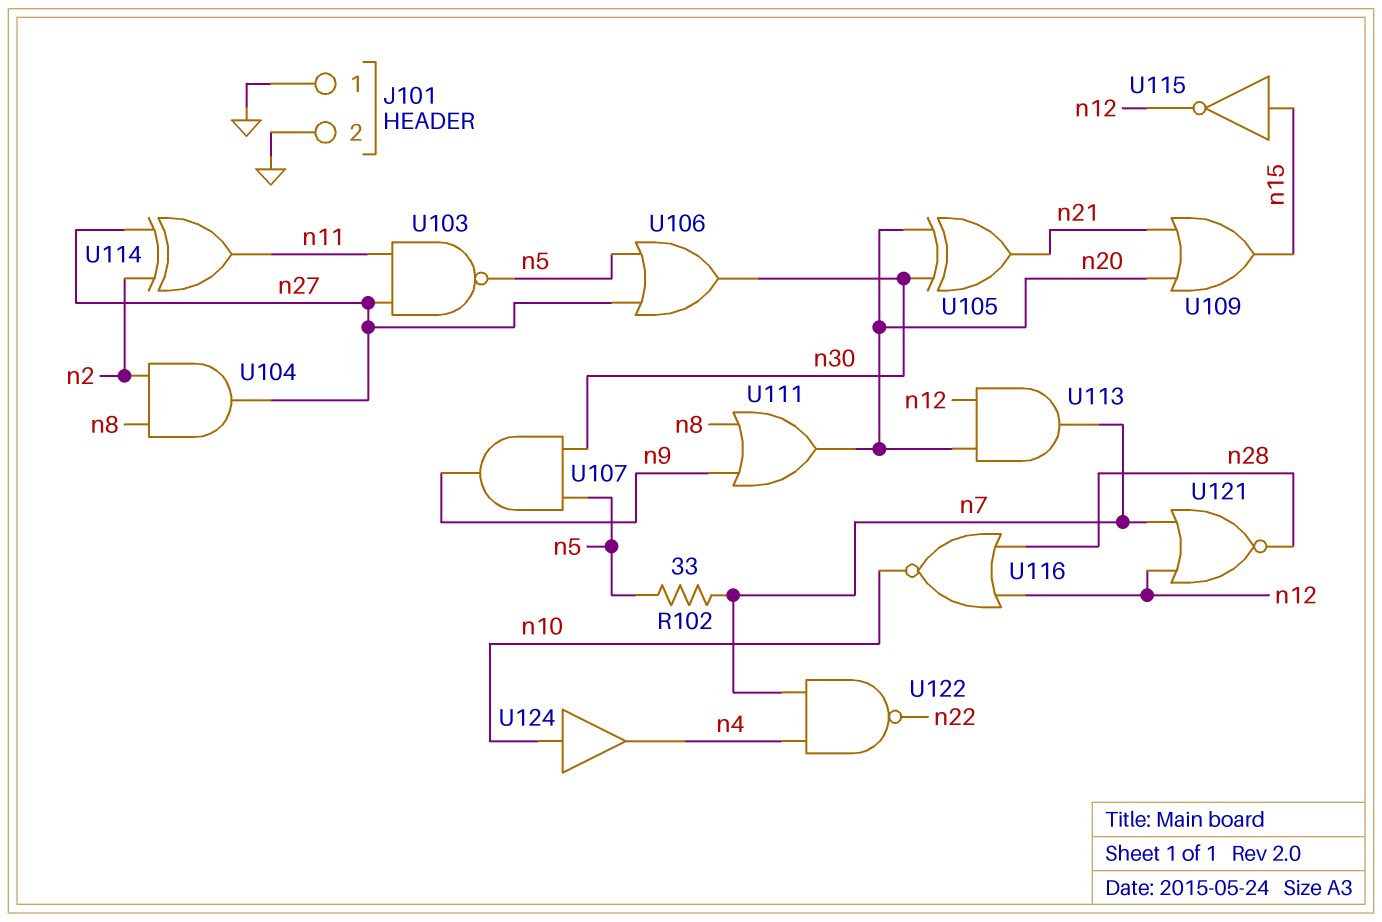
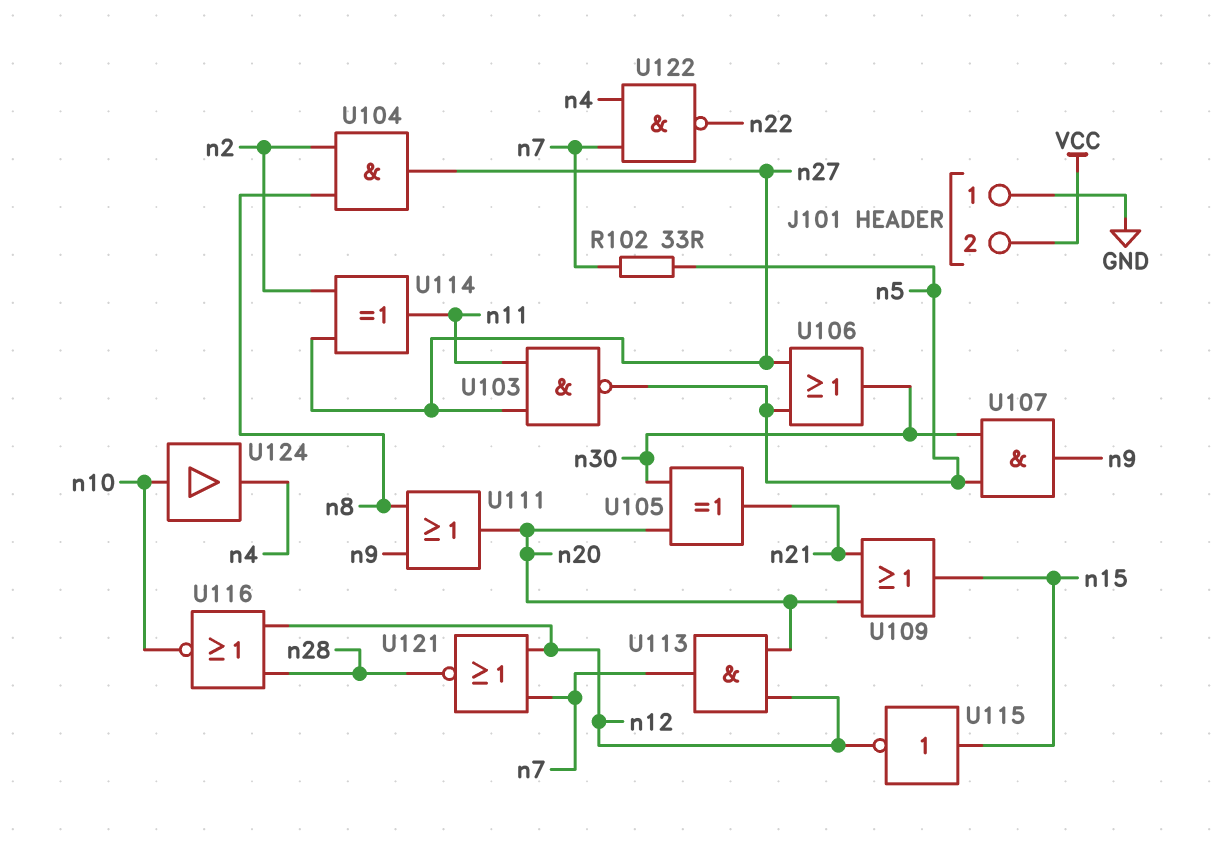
J101 pin 2: GND -> VCC

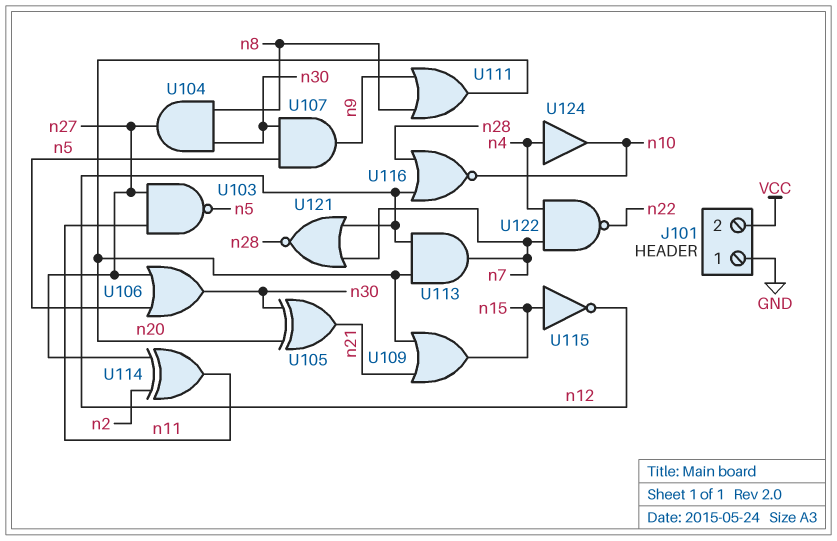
R102: 33 (n5, n7) -> none
U104: AND (in n2, in n8, out n27) -> AND (in n8, in n30, out n27)
U124: buffer (in n10, out n4) -> buffer (in n4, out n10)

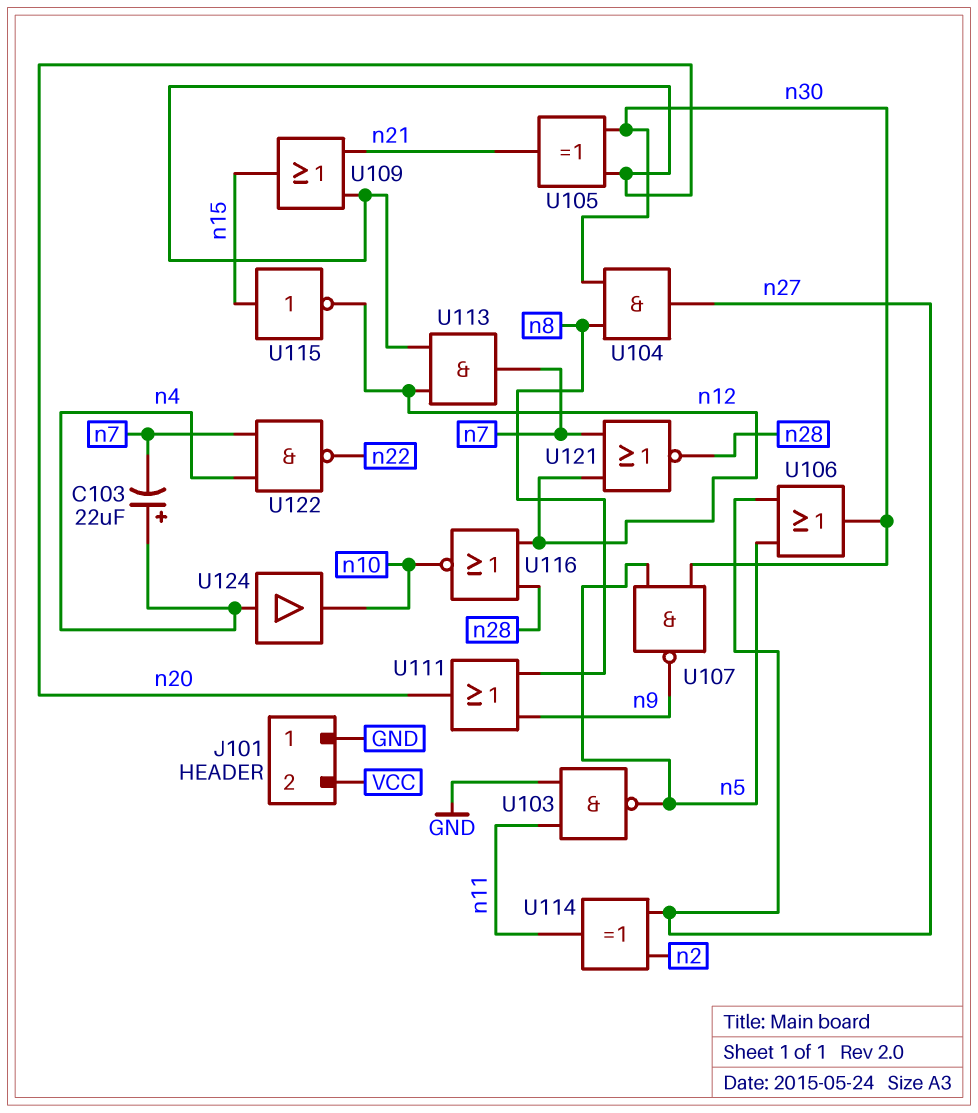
C103: none -> 22uF (plus n4, minus n7)
U103: NAND (in n11, in n27, out n5) -> NAND (in GND, in n11, out n5)
U107: AND (in n5, in n30, out n9) -> NAND (in n5, in n30, out n9)

